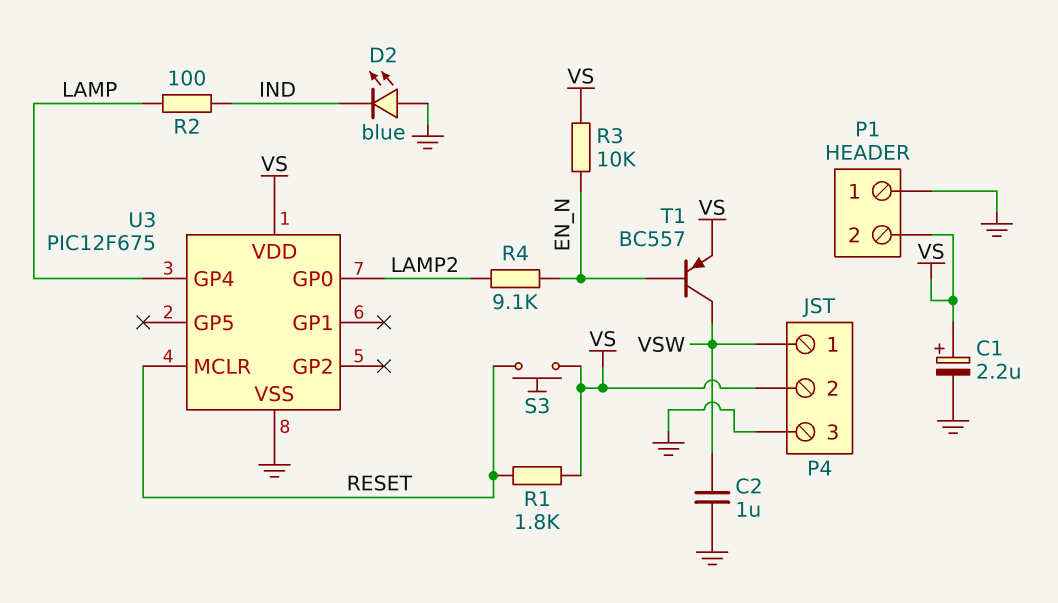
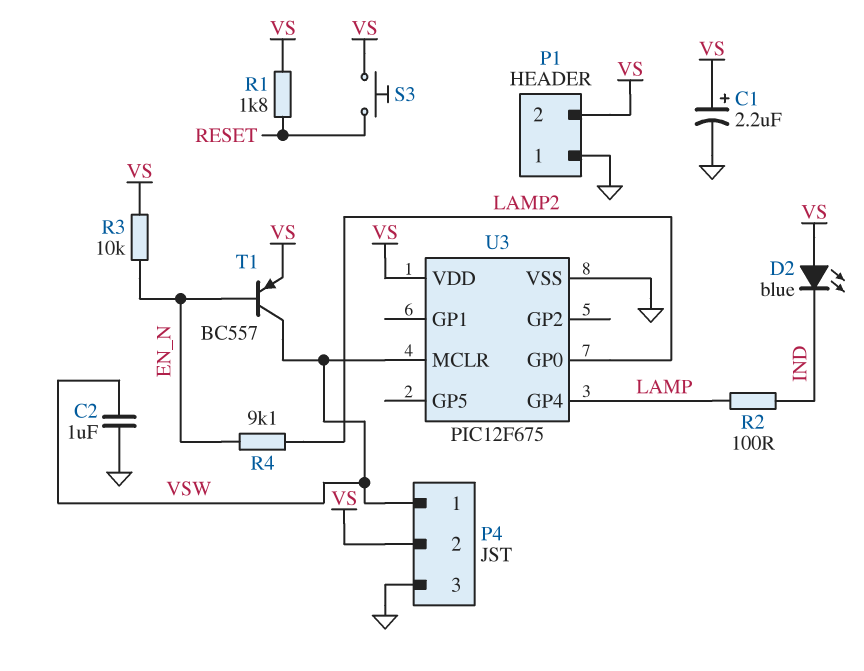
D2: LED blue (A GND, K IND) -> LED blue (A VS, K IND)
U3 pin MCLR: RESET -> VSW

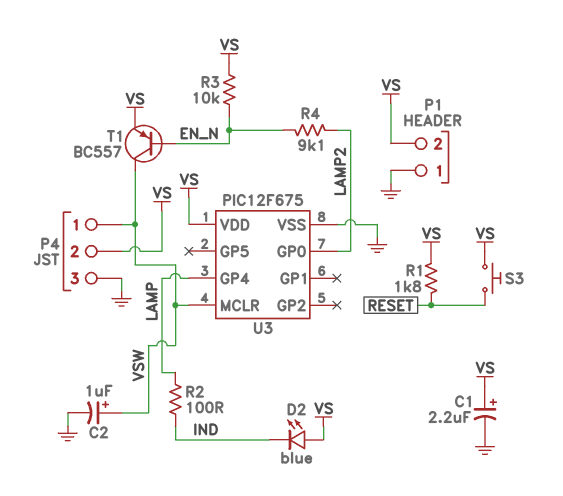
C2: 1uF (GND, VSW) -> 1uF (plus VSW, minus GND)

